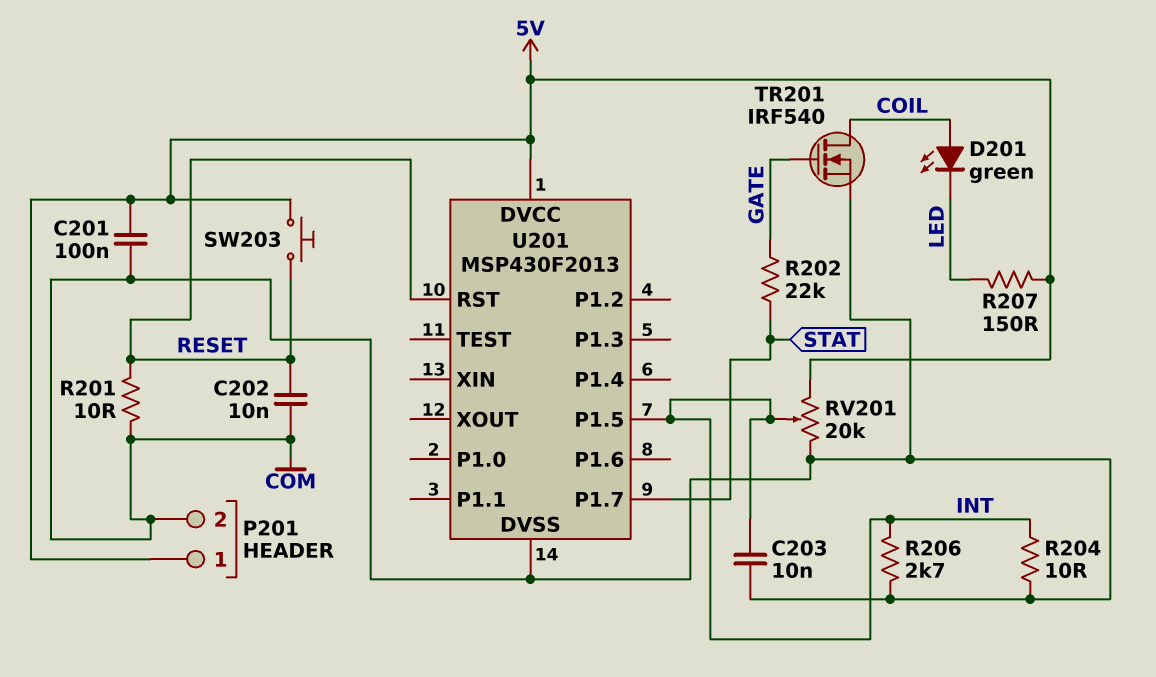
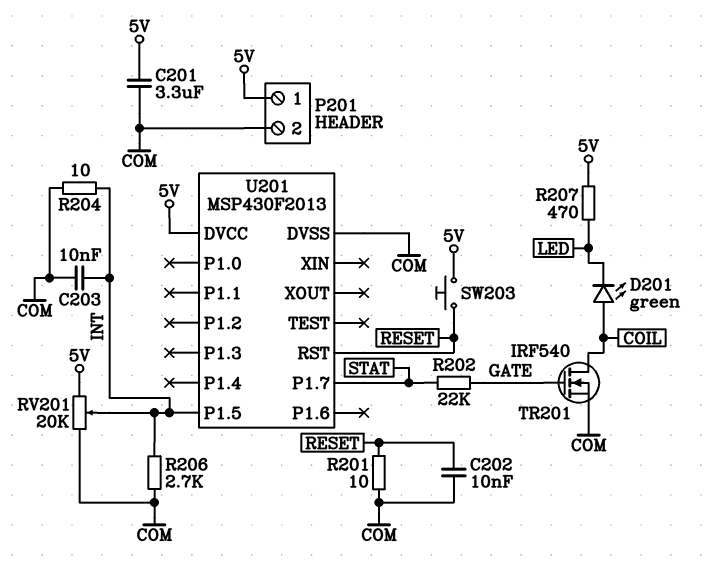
C201: 100nF (5V, COM) -> 3.3uF (5V, COM)
R207: 150 (5V, LED) -> 470 (5V, LED)

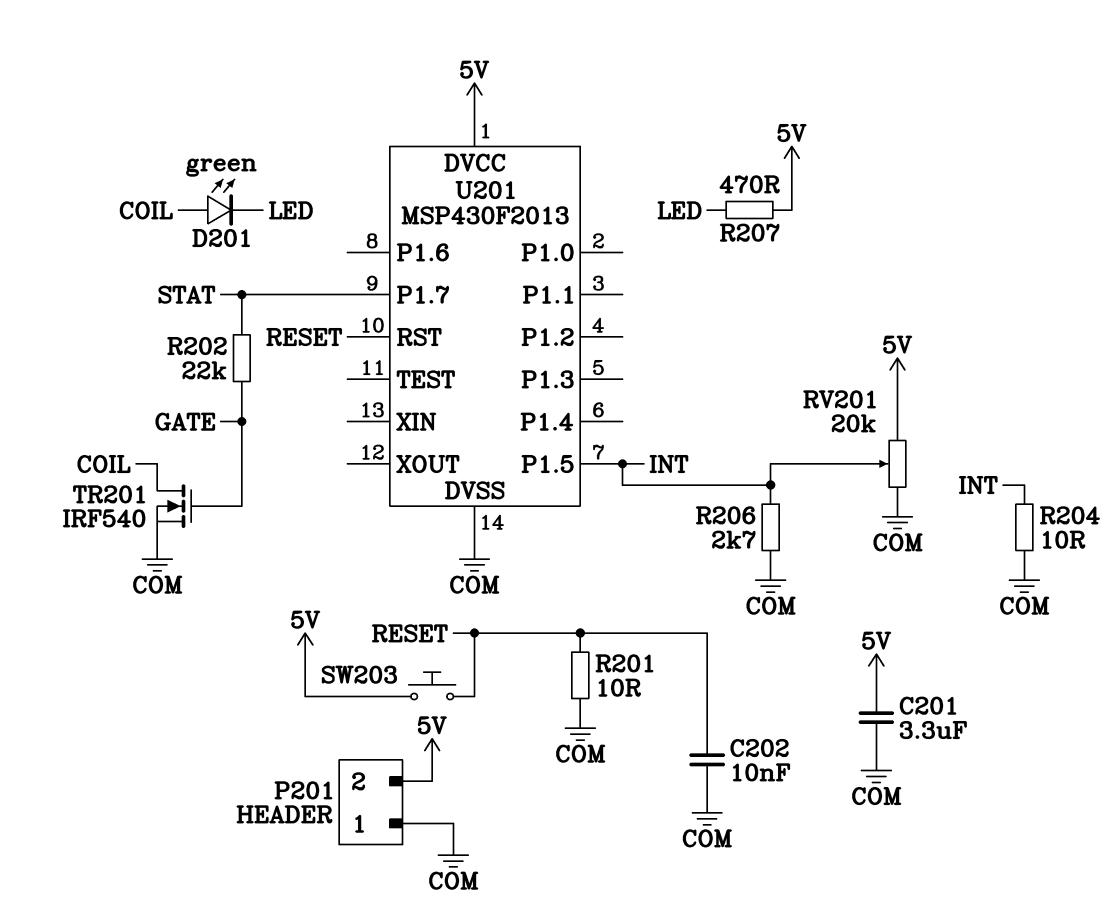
C203: 10nF (COM, INT) -> none
P201 pin 1: 5V -> COM
P201 pin 2: COM -> 5V

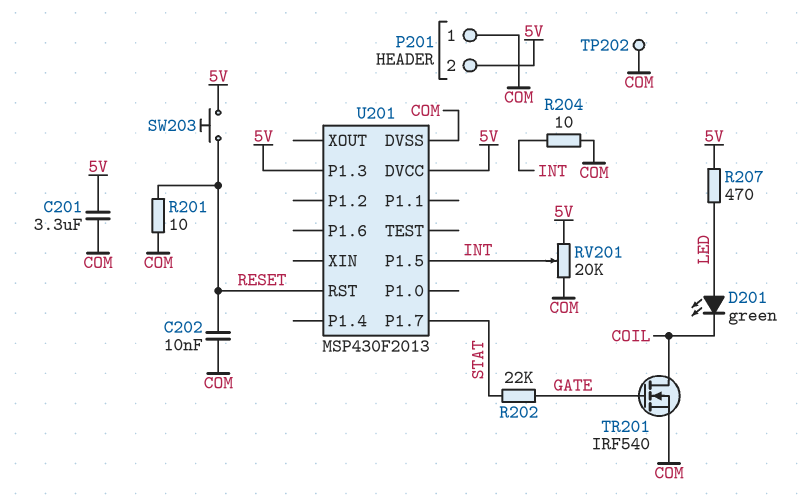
D201: LED green (A COIL, K LED) -> LED green (A LED, K COIL)
R206: 2.7k (COM, INT) -> none
TP202: none -> test point (COM)
U201 pin P1.3: none -> 5V

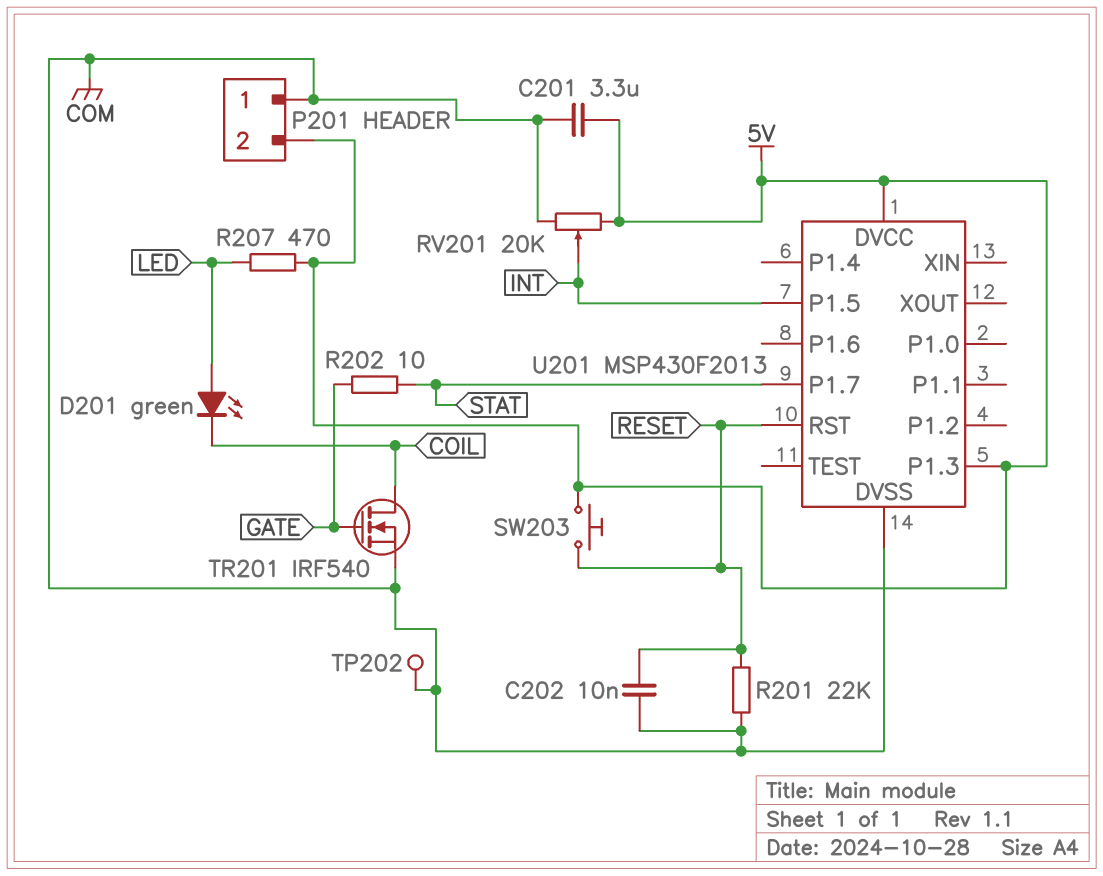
R201: 10 (COM, RESET) -> 22k (COM, RESET)
R202: 22k (GATE, STAT) -> 10 (GATE, STAT)
R204: 10 (COM, INT) -> none

